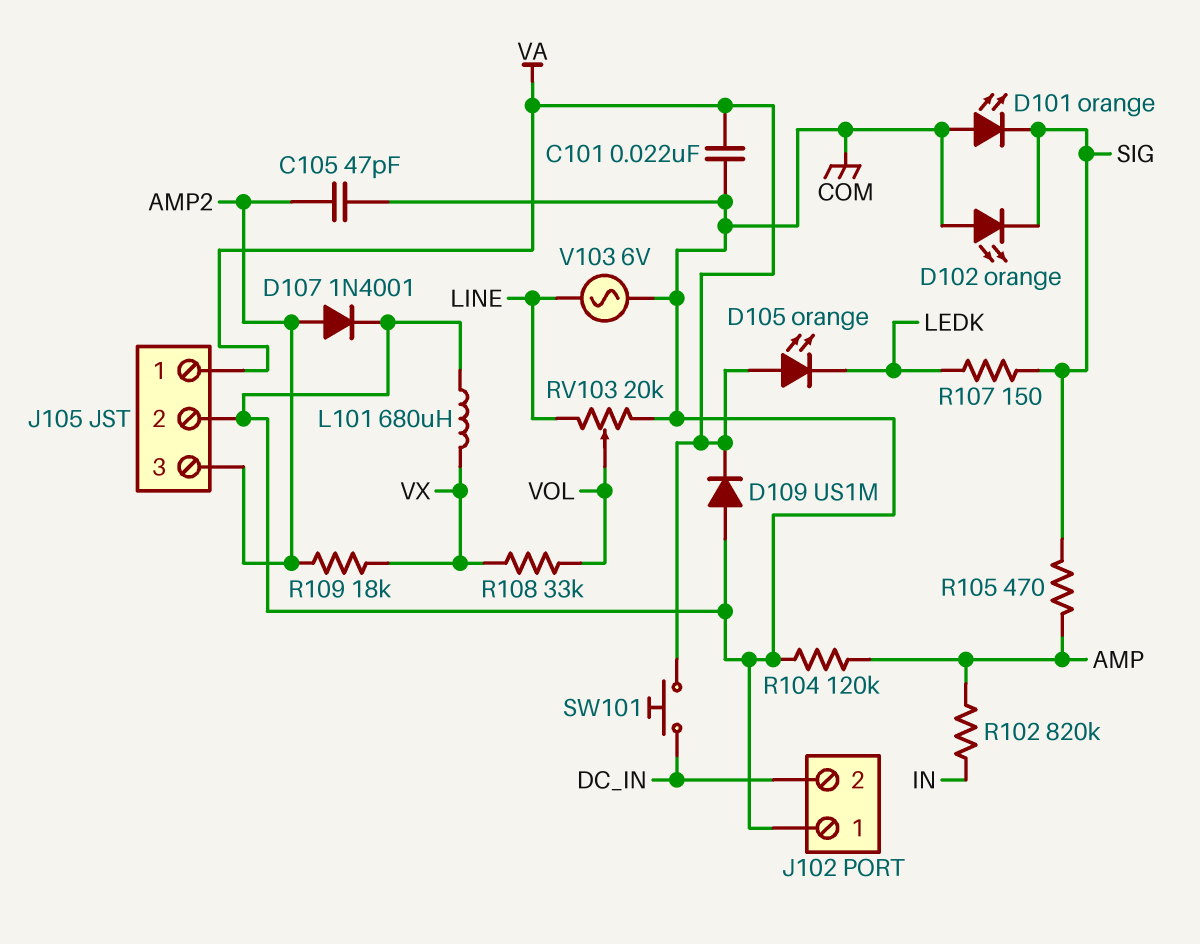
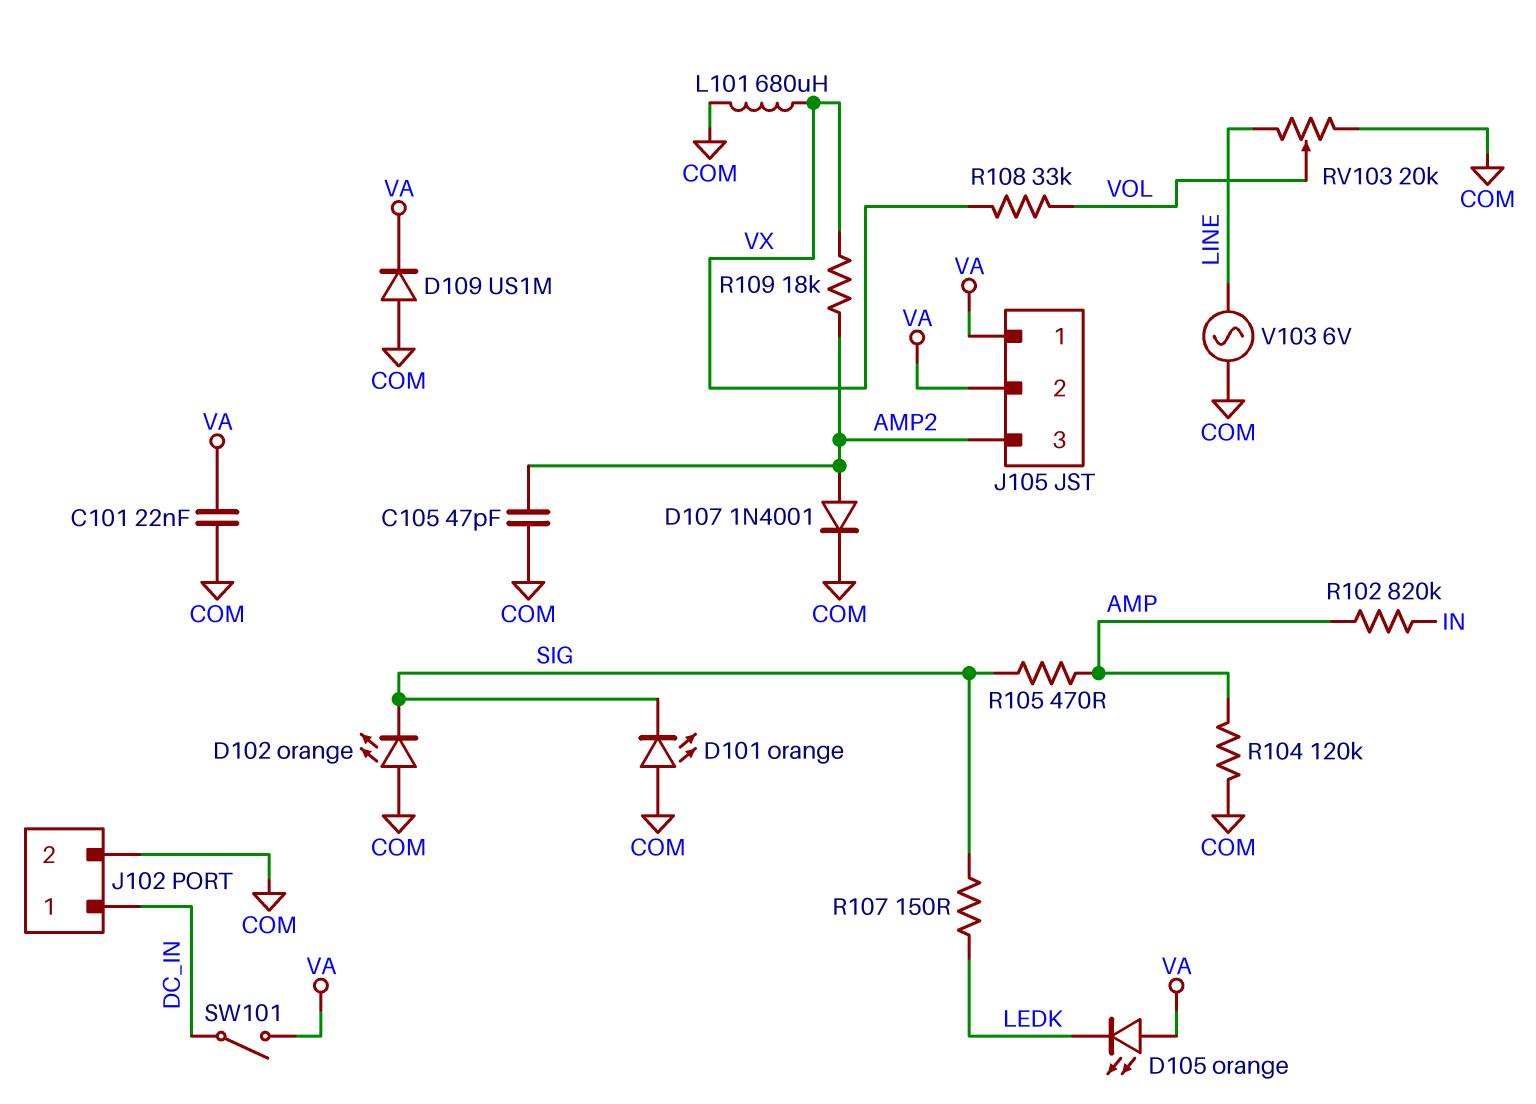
J102 pin 1: COM -> DC_IN
J102 pin 2: DC_IN -> COM
J105 pin 2: COM -> VA
SW101: button (DC_IN, VA) -> switch (DC_IN, VA)

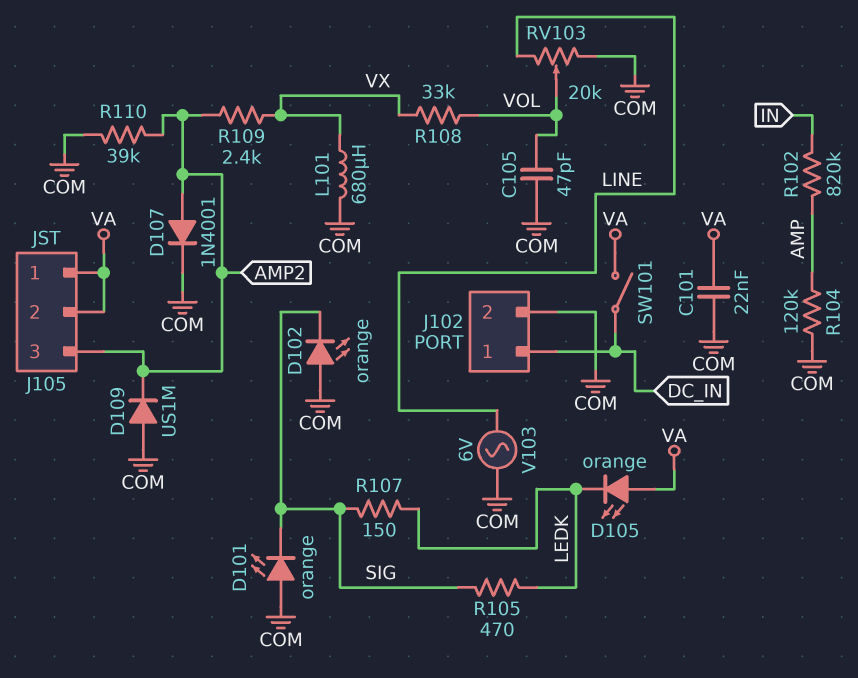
C105: 47pF (AMP2, COM) -> 47pF (COM, VOL)
D109: diode US1M (A COM, K VA) -> diode US1M (A COM, K AMP2)
R105: 470 (AMP, SIG) -> 470 (LEDK, SIG)
R109: 18k (AMP2, VX) -> 2.4k (AMP2, VX)
R110: none -> 39k (AMP2, COM)

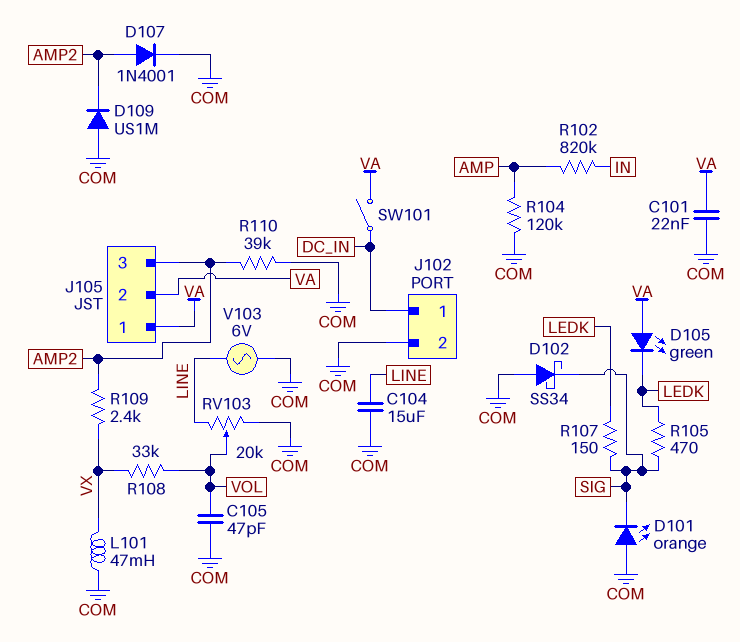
C104: none -> 15uF (COM, LINE)
D102: LED orange (A COM, K SIG) -> schottky SS34 (A COM, K SIG)
D105: LED orange (A VA, K LEDK) -> LED green (A VA, K LEDK)
L101: 680uH (COM, VX) -> 47mH (COM, VX)

